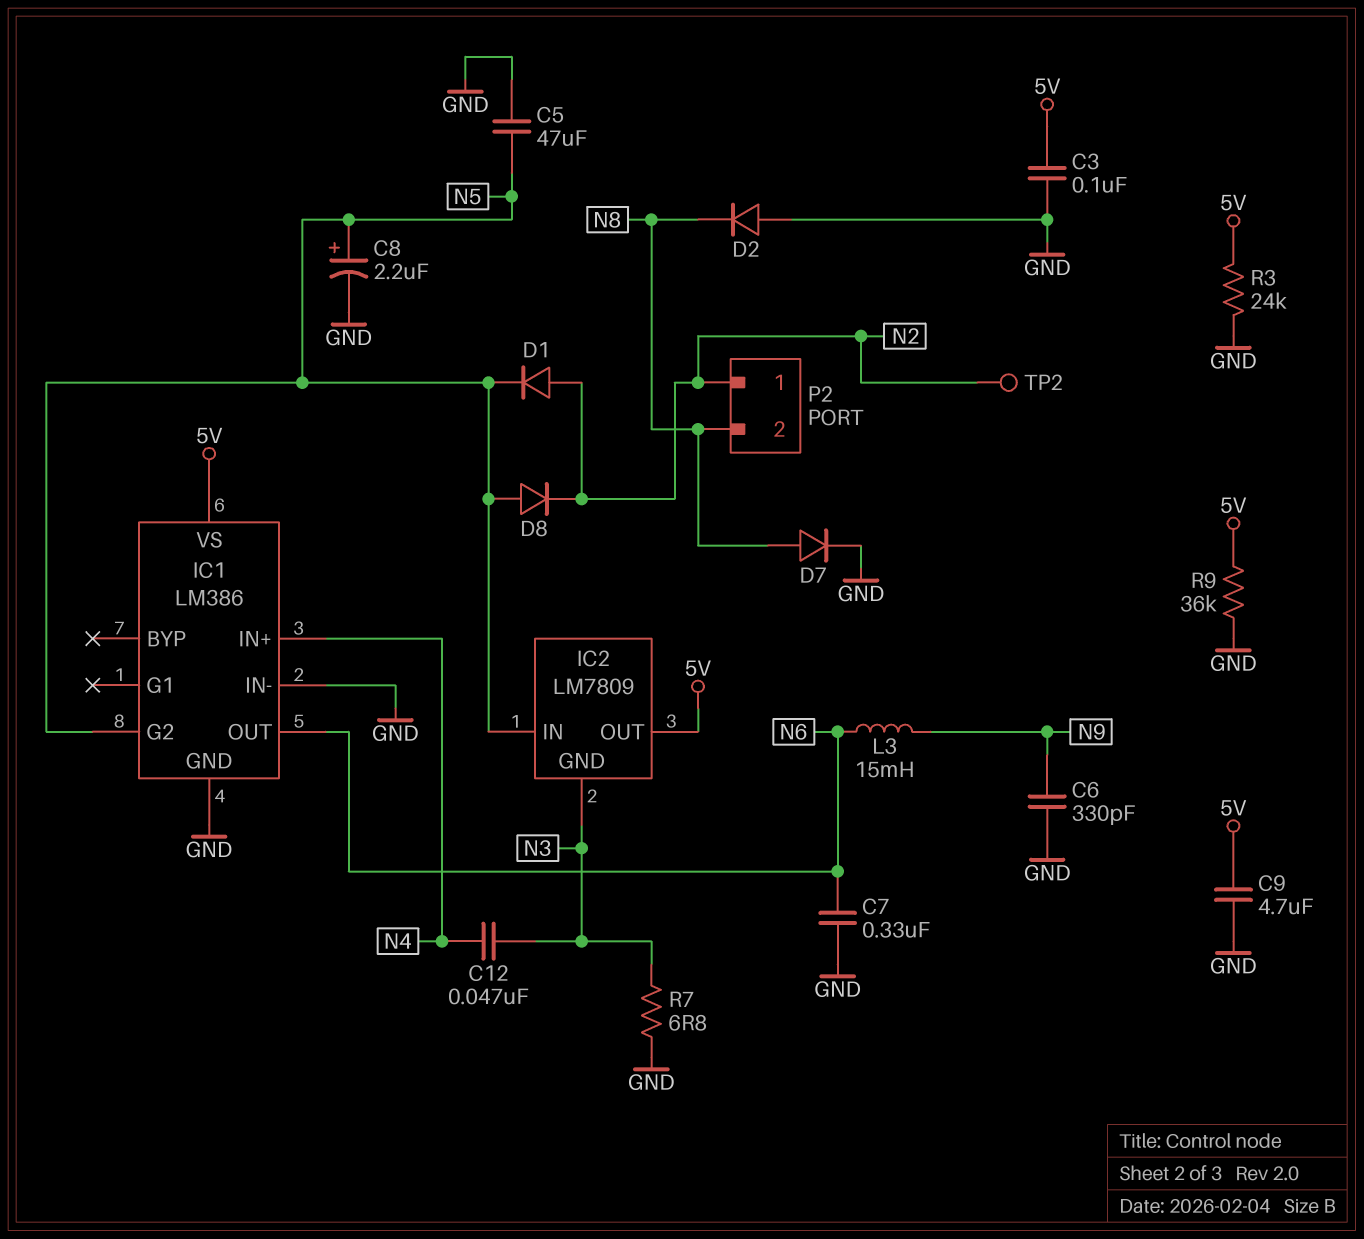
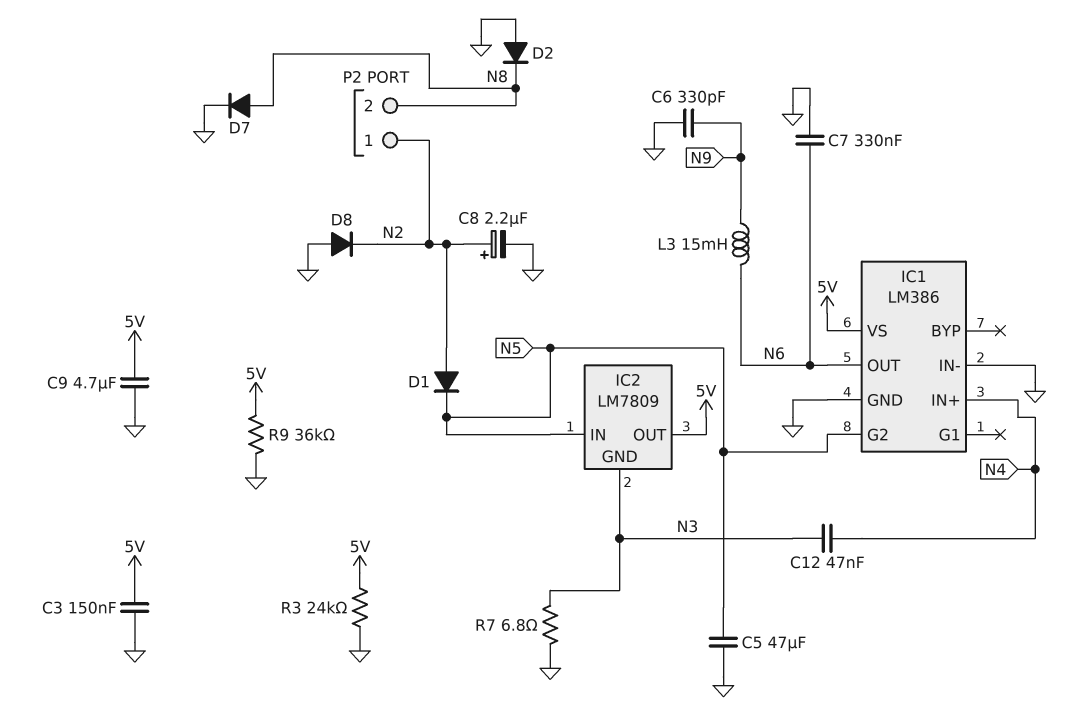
C3: 100nF (5V, GND) -> 150nF (5V, GND)
C8: 2.2uF (plus N5, minus GND) -> 2.2uF (plus N2, minus GND)
D8: diode (A N5, K N2) -> diode (A GND, K N2)
TP2: test point (N2) -> none

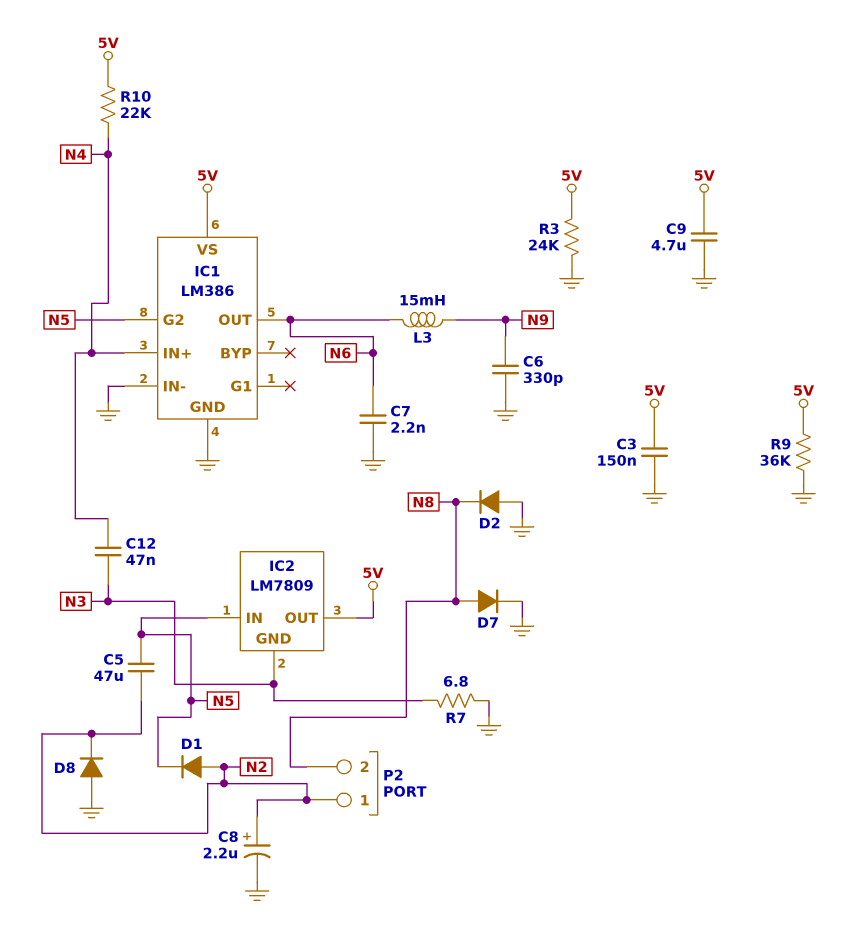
C5: 47uF (GND, N5) -> 47uF (N2, N5)
C7: 330nF (GND, N6) -> 2.2nF (GND, N6)
R10: none -> 22k (5V, N4)

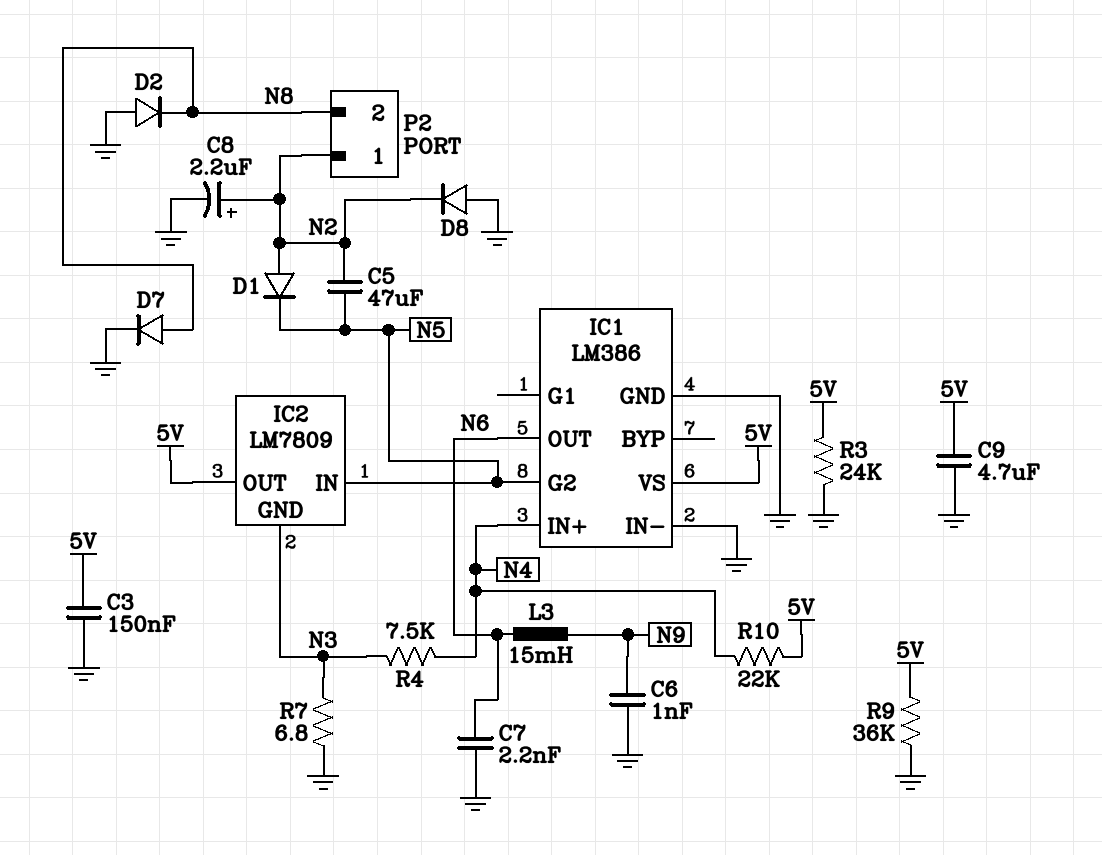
C6: 330pF (GND, N9) -> 1nF (GND, N9)
C12: 47nF (N3, N4) -> none
R4: none -> 7.5k (N3, N4)

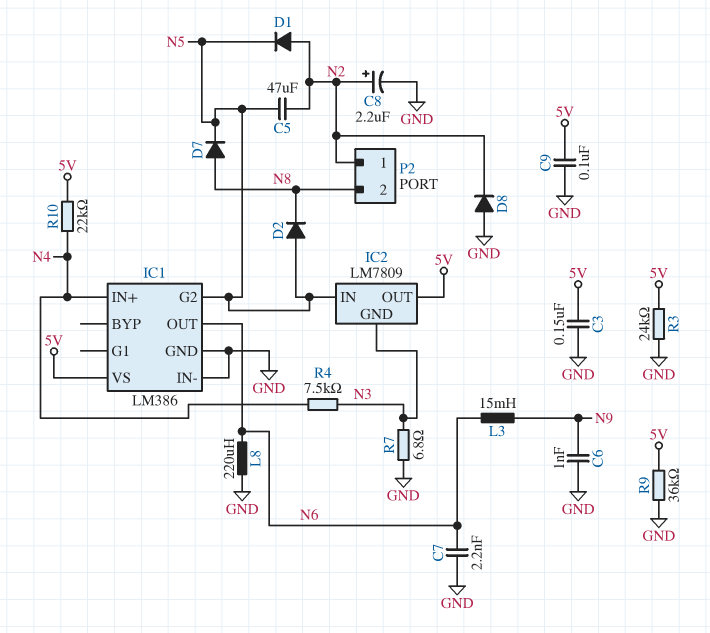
C9: 4.7uF (5V, GND) -> 100nF (5V, GND)
D2: diode (A GND, K N8) -> diode (A N5, K N8)
D7: diode (A N8, K GND) -> diode (A N8, K N5)
L8: none -> 220uH (GND, N6)

